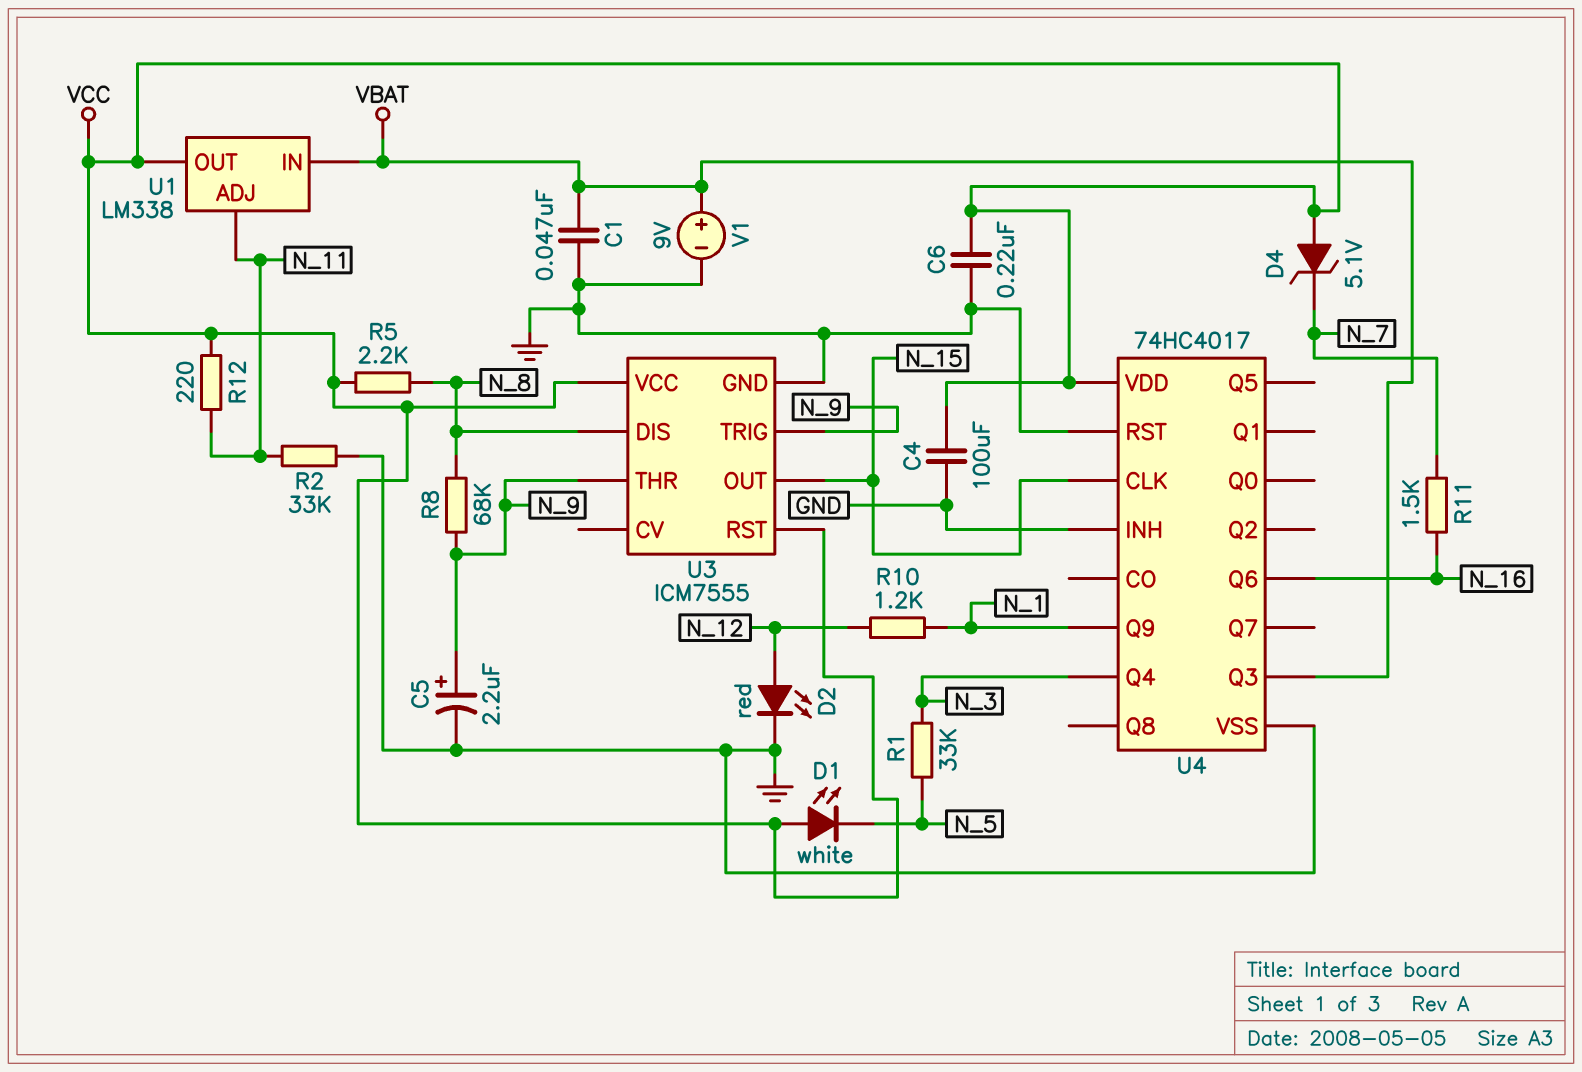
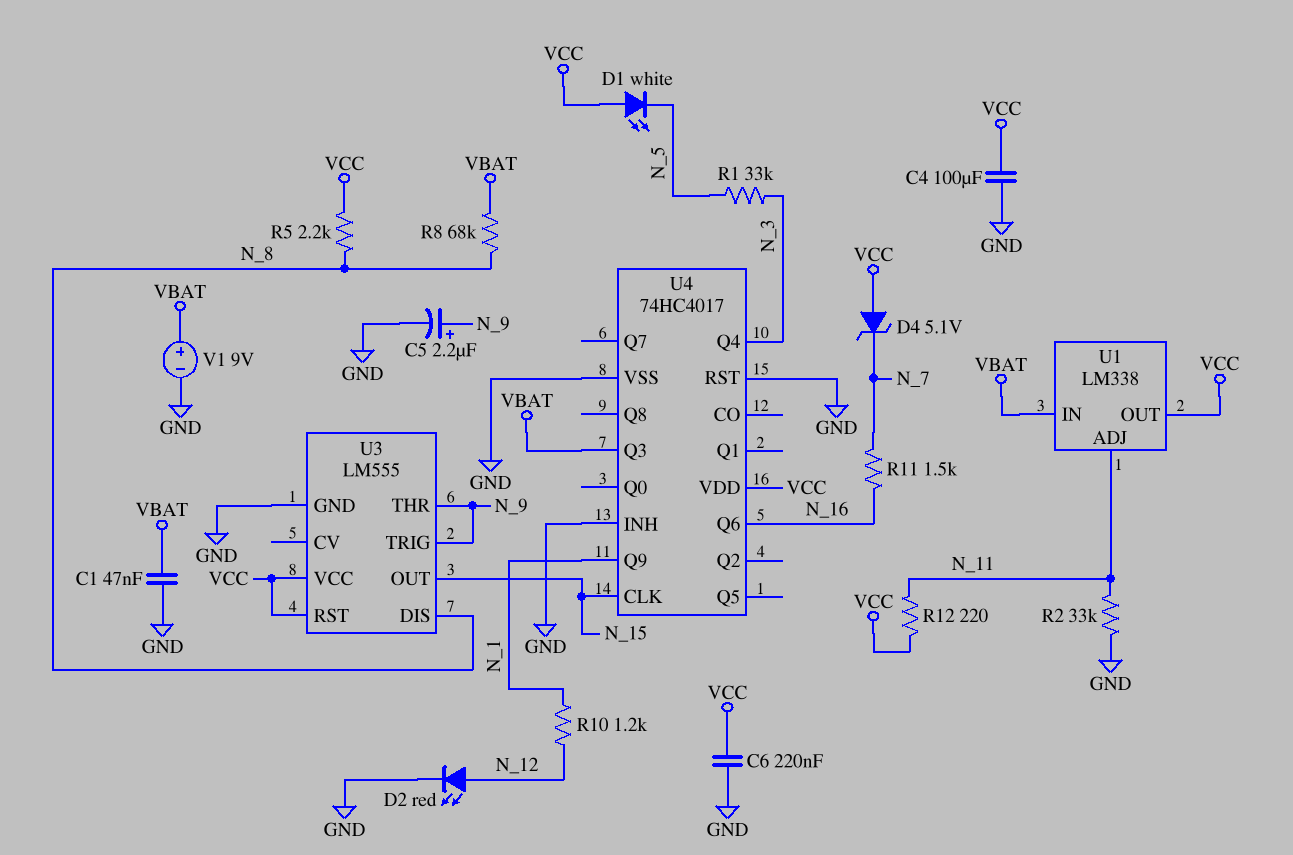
R8: 68k (N_8, N_9) -> 68k (N_8, VBAT)
U3: ICM7555 -> LM555

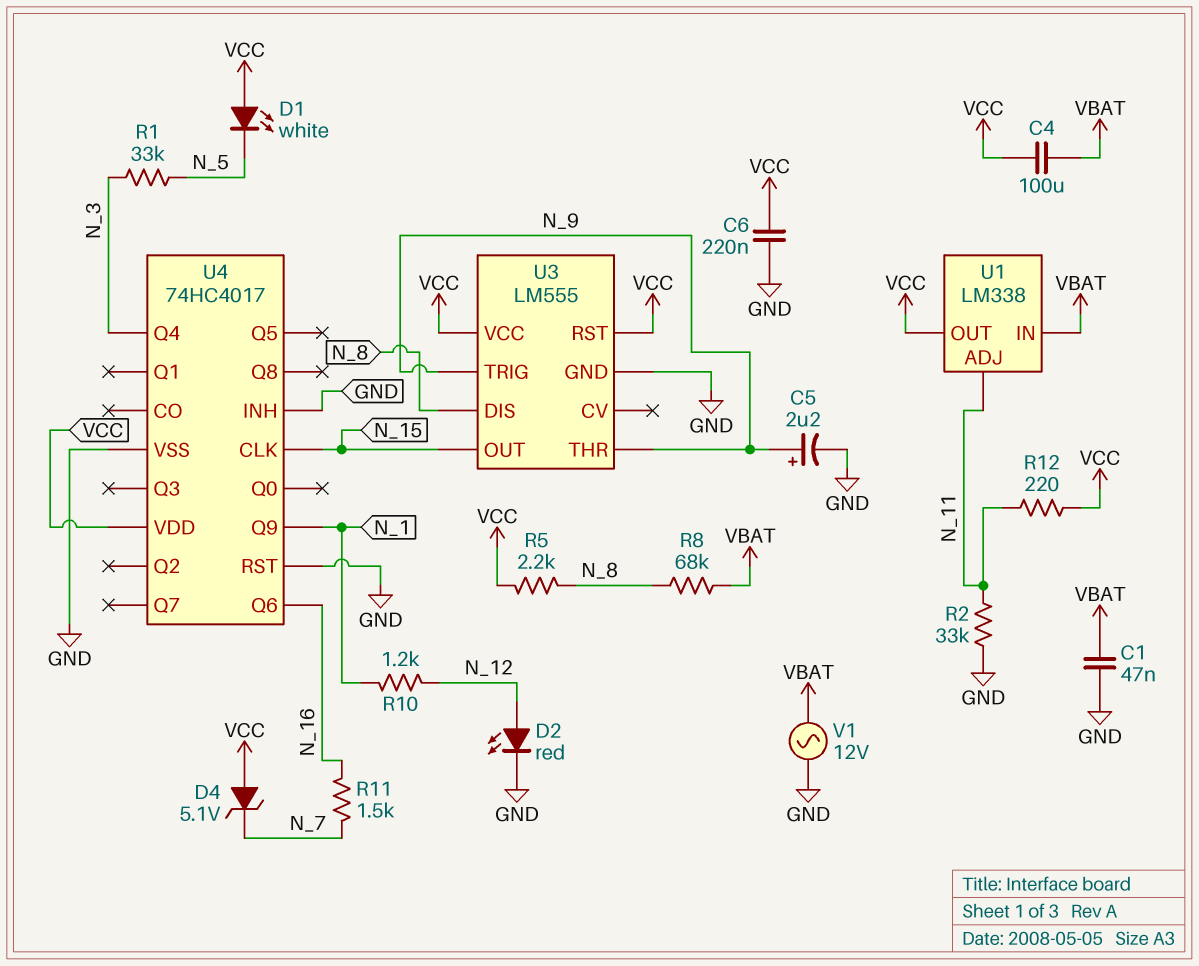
C4: 100uF (GND, VCC) -> 100uF (VBAT, VCC)
U4 pin Q3: VBAT -> none
V1: 9V (plus VBAT, minus GND) -> AC 12V (GND, VBAT)

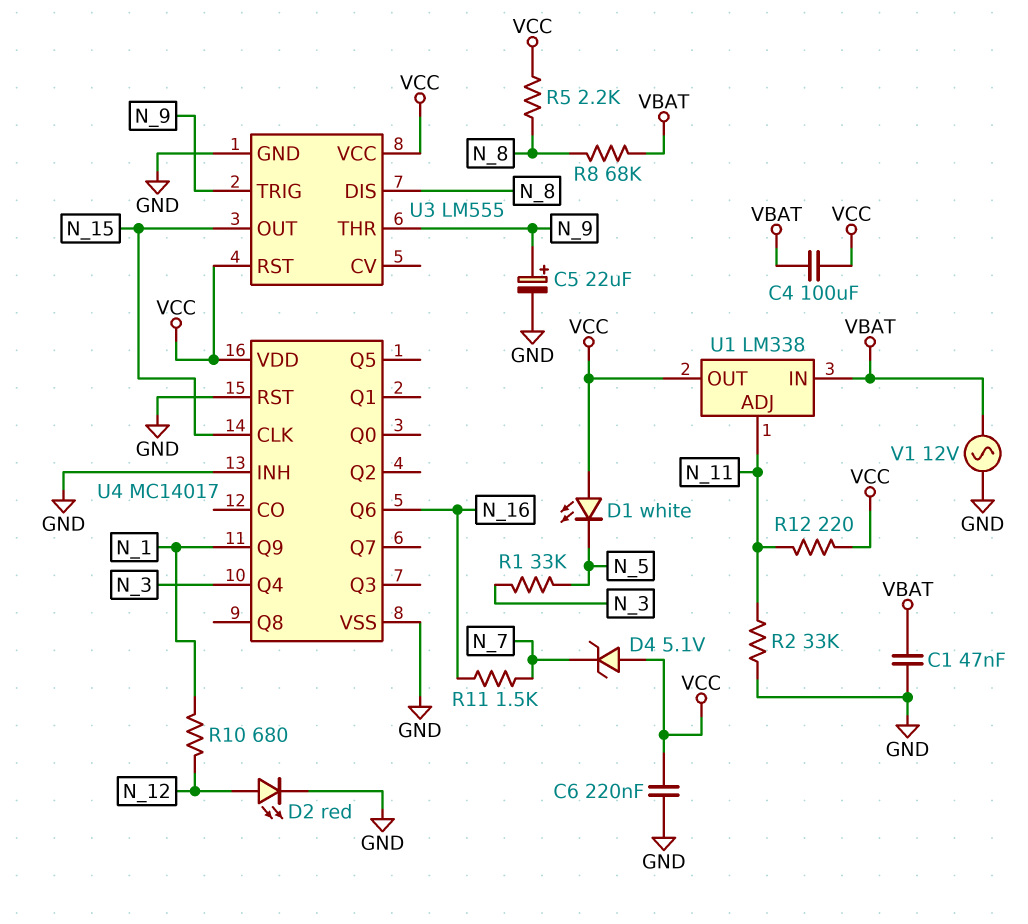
C5: 2.2uF (plus N_9, minus GND) -> 22uF (plus N_9, minus GND)
R10: 1.2k (N_1, N_12) -> 680 (N_1, N_12)
U4: 74HC4017 -> MC14017

